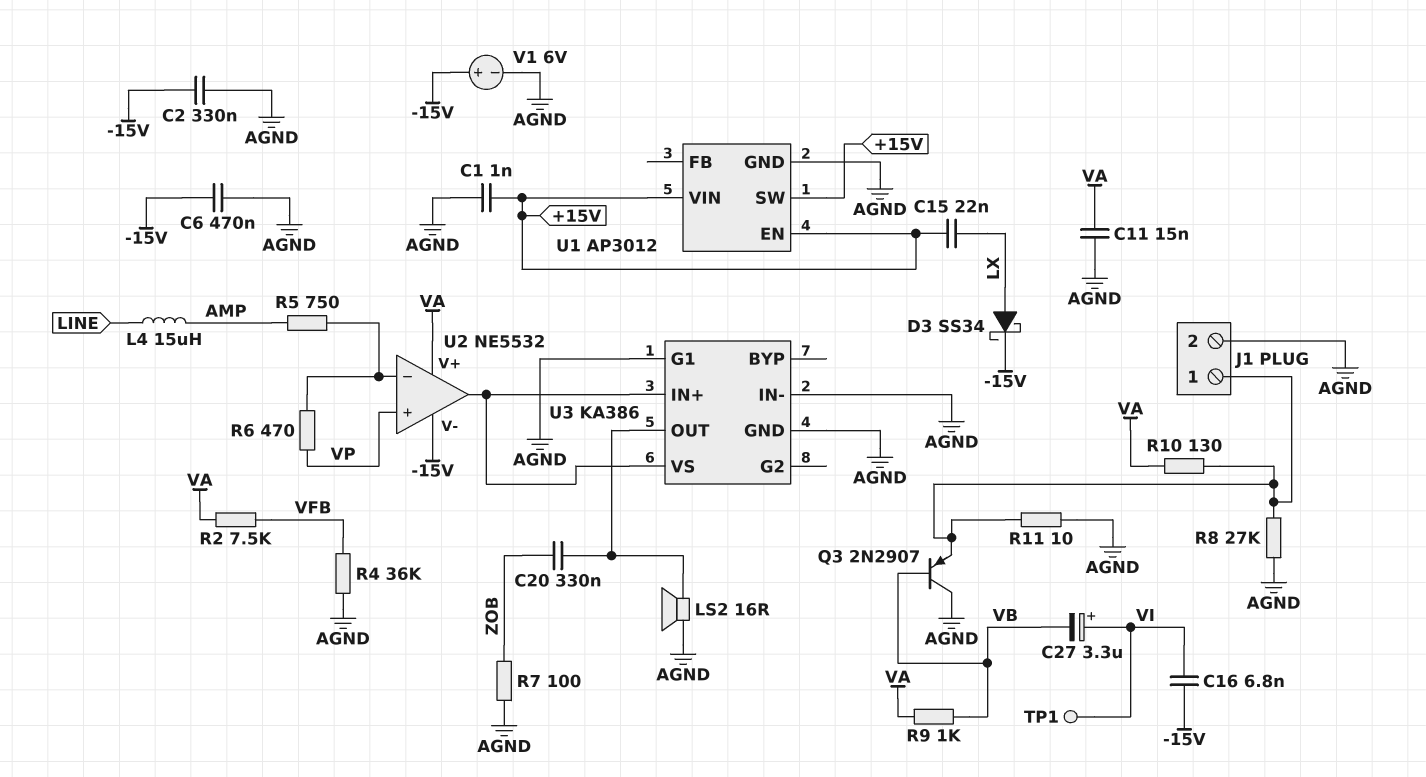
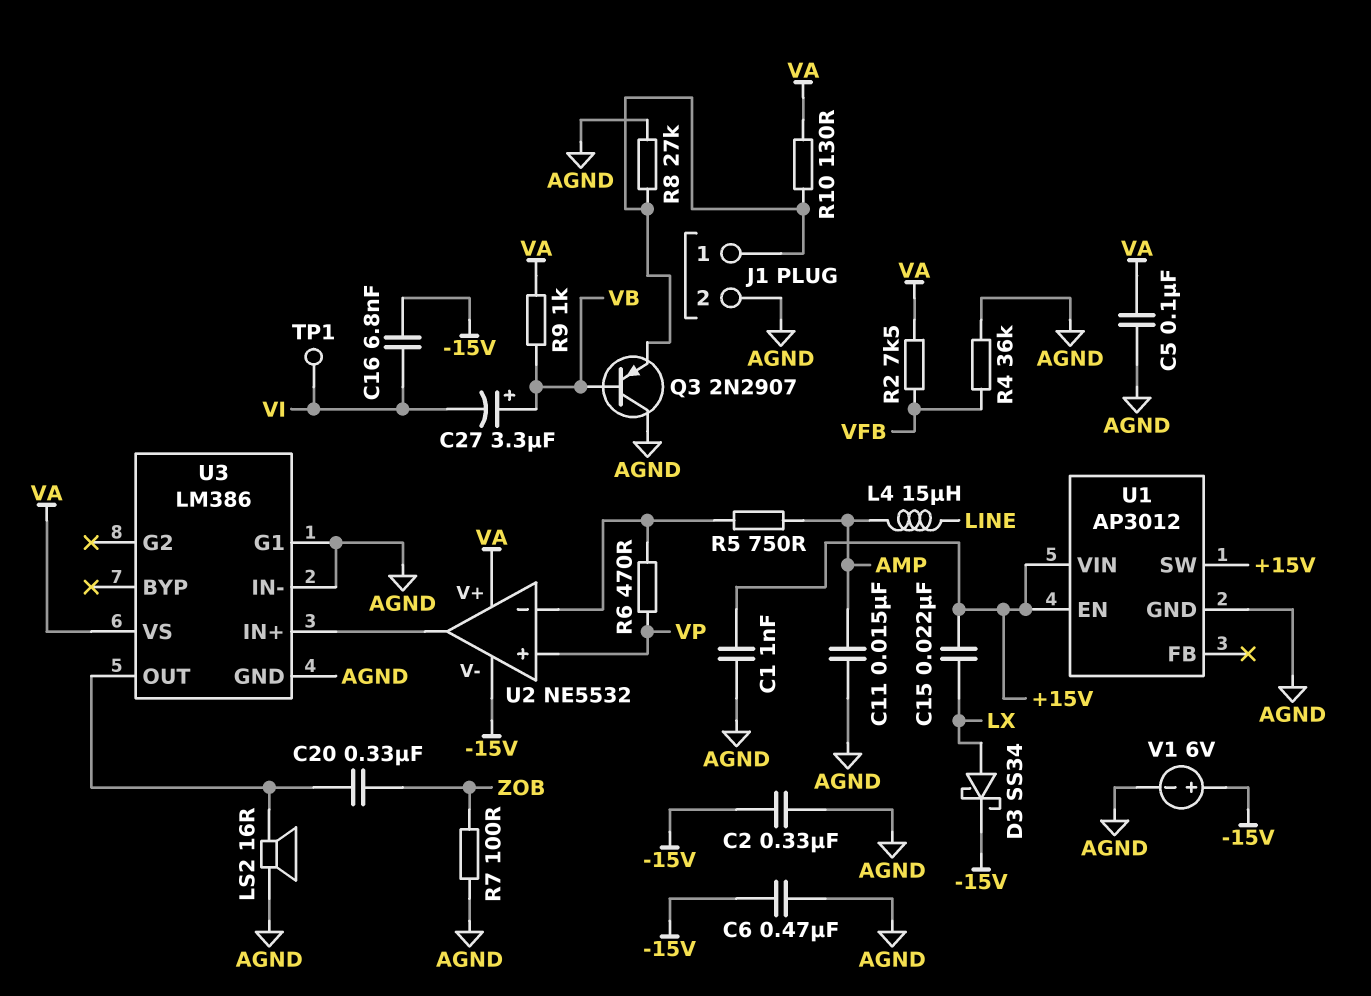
C5: none -> 100nF (AGND, VA)
C11: 15nF (AGND, VA) -> 15nF (AGND, AMP)
C27: 3.3uF (plus VI, minus VB) -> 3.3uF (plus VB, minus VI)
R11: 10 (AGND, J1/1) -> none
U3: KA386 -> LM386
U3 pin VS: U2/out -> VA

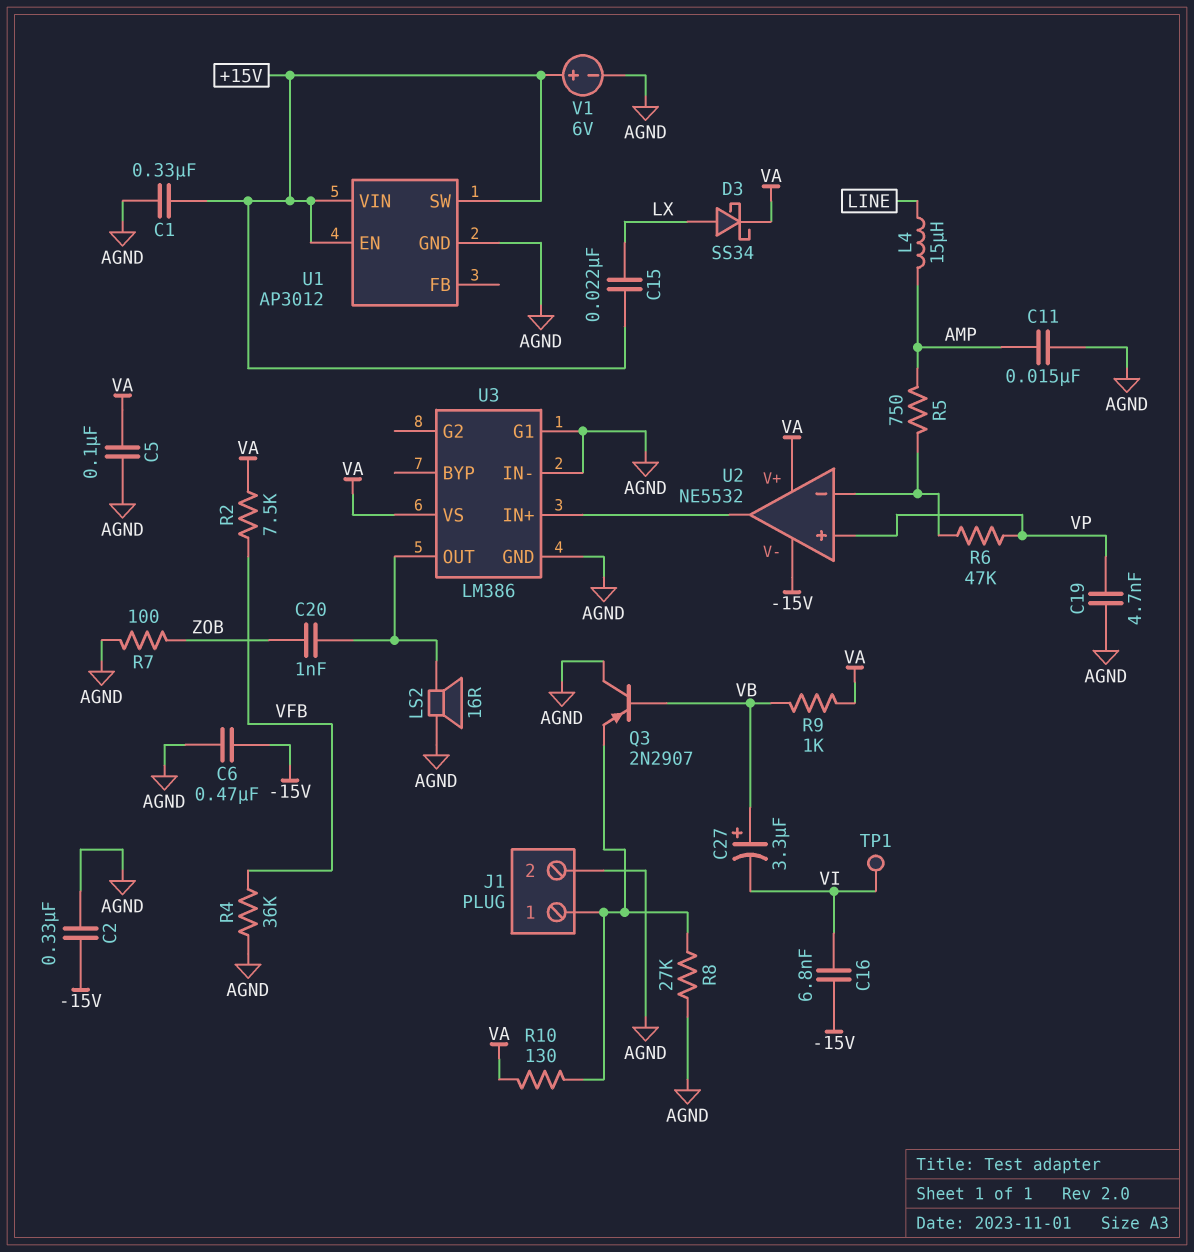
C1: 1nF (+15V, AGND) -> 330nF (+15V, AGND)
C19: none -> 4.7nF (AGND, VP)
C20: 330nF (U3/OUT, ZOB) -> 1nF (U3/OUT, ZOB)
D3: schottky SS34 (A LX, K -15V) -> schottky SS34 (A LX, K VA)
R6: 470 (U2/in-, VP) -> 47k (U2/in-, VP)
V1: 6V (plus -15V, minus AGND) -> 6V (plus +15V, minus AGND)

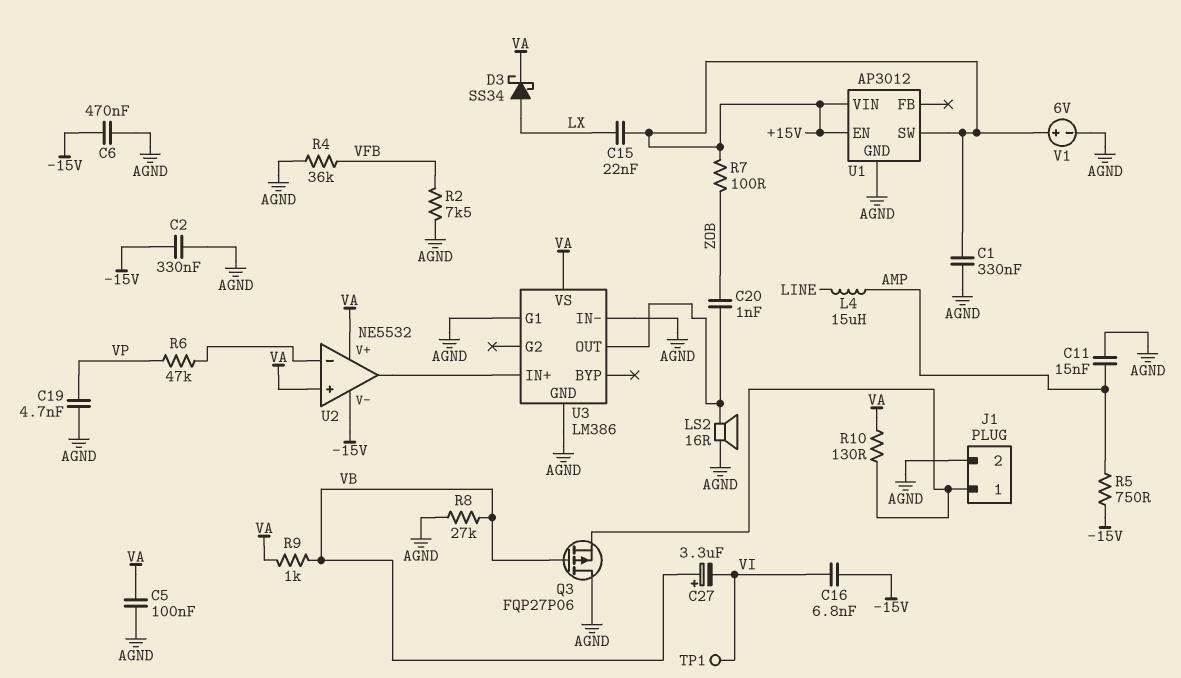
Q3: PNP 2N2907 (B VB, C AGND, E J1/1) -> PMOS FQP27P06 (G VB, D AGND, S J1/1)
R2: 7.5k (VA, VFB) -> 7.5k (AGND, VFB)
R5: 750 (AMP, U2/in-) -> 750 (-15V, AMP)
R7: 100 (AGND, ZOB) -> 100 (+15V, ZOB)
R8: 27k (AGND, J1/1) -> 27k (AGND, VB)
U2 pin in+: VP -> VA

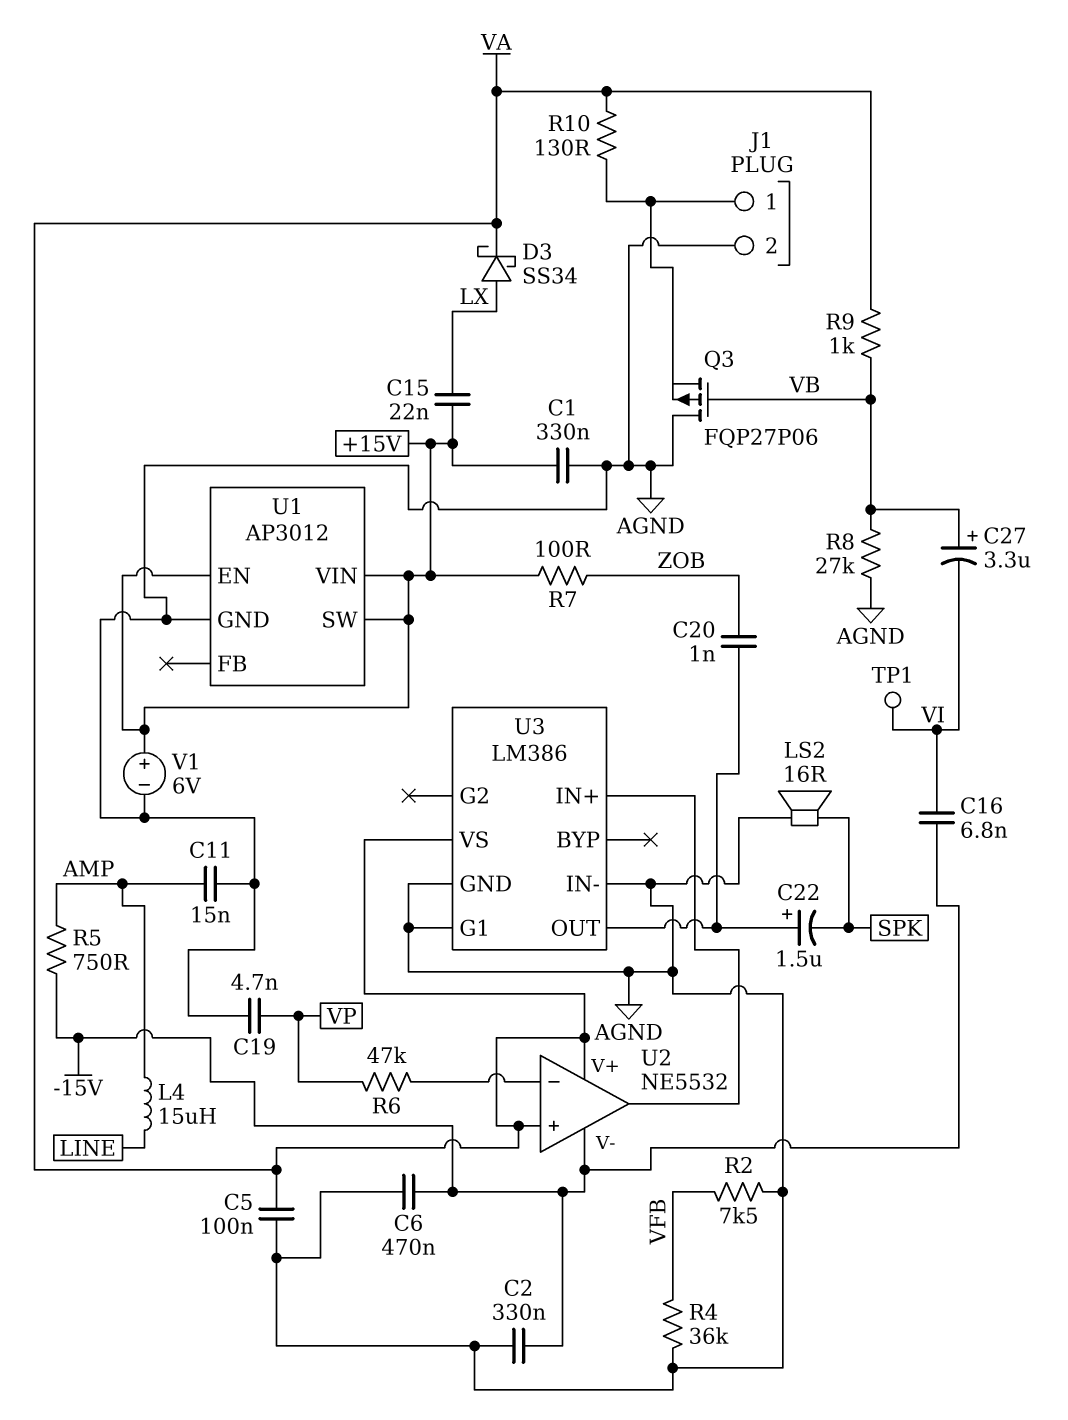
C22: none -> 1.5uF (plus U3/OUT, minus SPK)
LS2: speaker 16R (AGND, U3/OUT) -> speaker 16R (AGND, SPK)

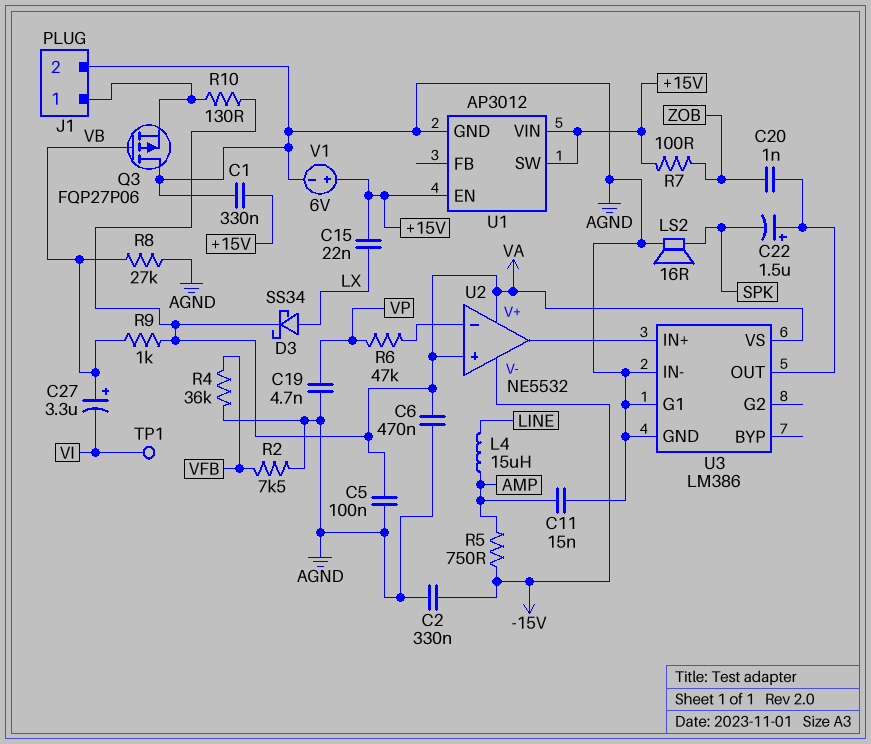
C6: 470nF (-15V, AGND) -> 470nF (AGND, VA)
C16: 6.8nF (-15V, VI) -> none

